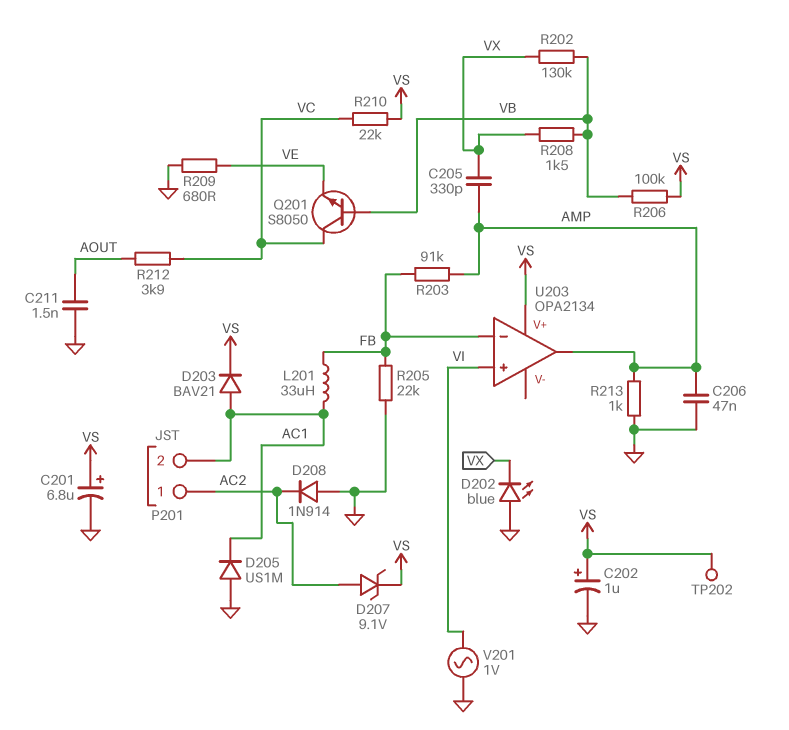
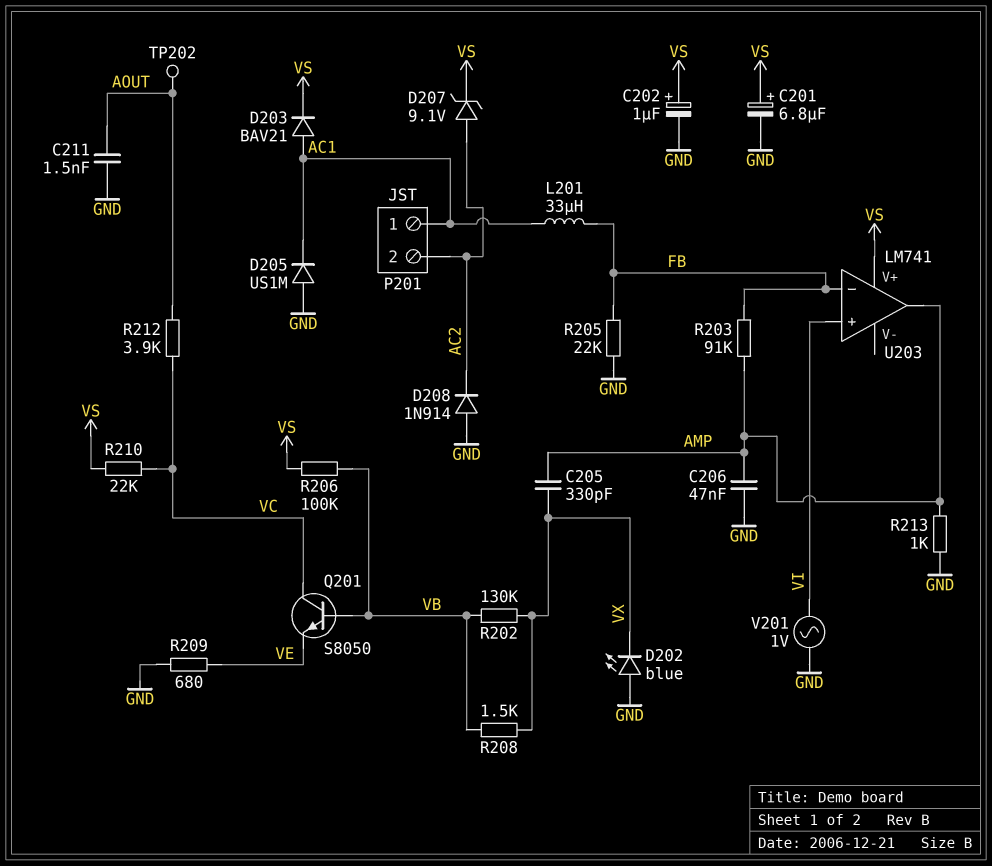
P201 pin 1: AC2 -> AC1
P201 pin 2: AC1 -> AC2
TP202: test point (VS) -> test point (AOUT)
U203: OPA2134 -> LM741

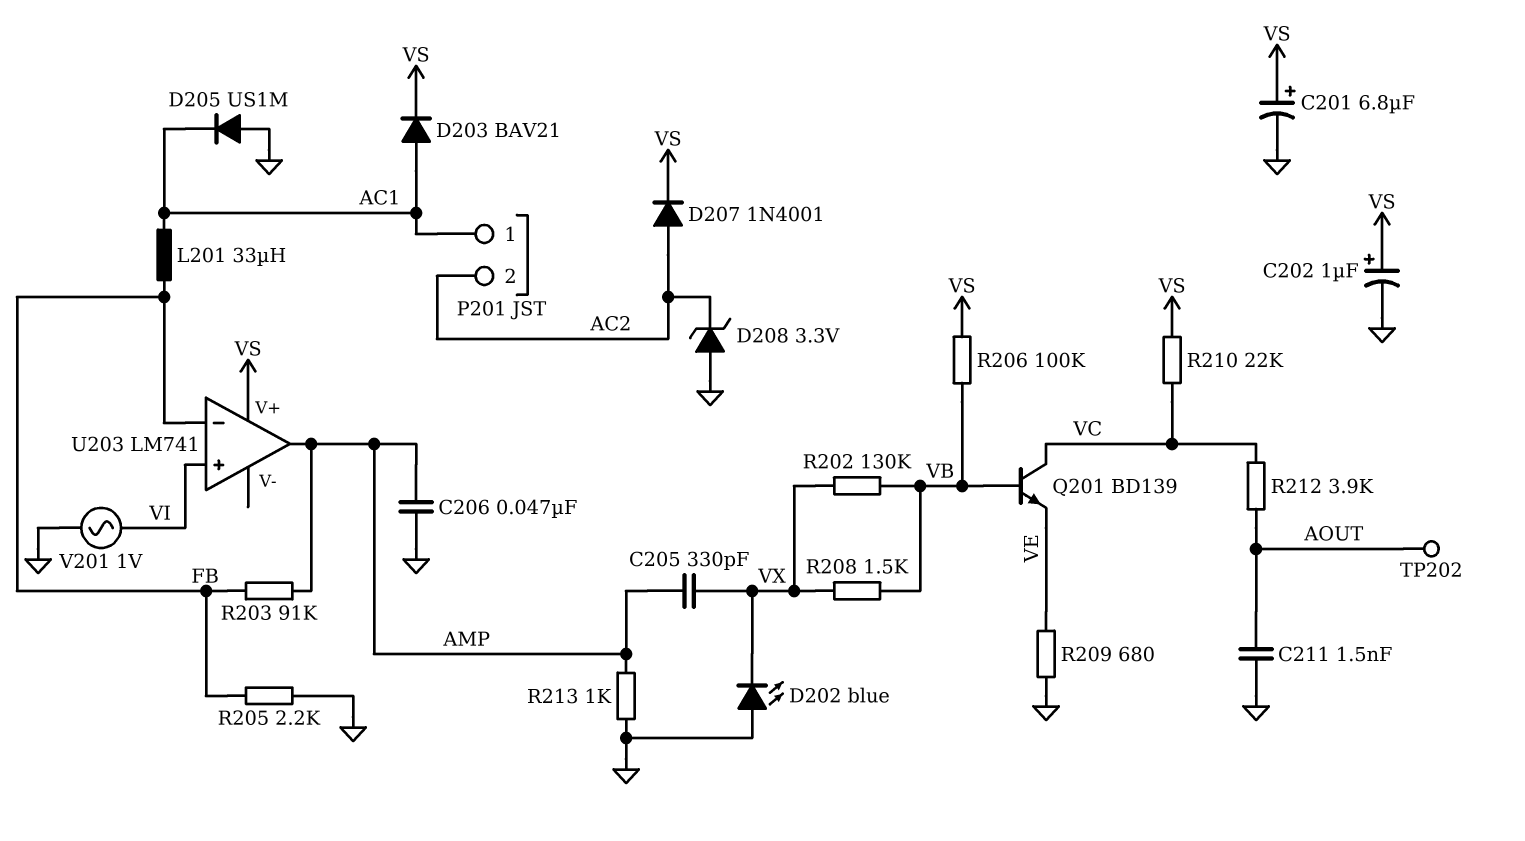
D207: zener 9.1V (A AC2, K VS) -> diode 1N4001 (A AC2, K VS)
D208: diode 1N914 (A GND, K AC2) -> zener 3.3V (A GND, K AC2)
Q201: NPN S8050 (B VB, C VC, E VE) -> NPN BD139 (B VB, C VC, E VE)
R205: 22k (FB, GND) -> 2.2k (FB, GND)

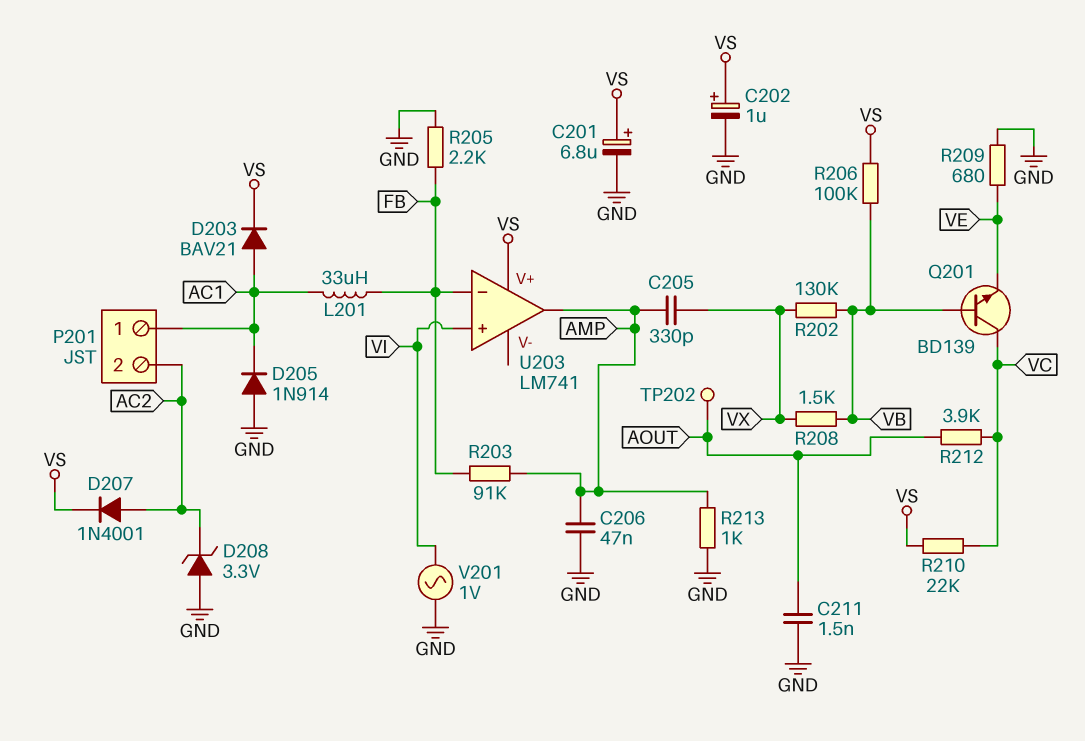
D202: LED blue (A GND, K VX) -> none
D205: diode US1M (A GND, K AC1) -> diode 1N914 (A GND, K AC1)

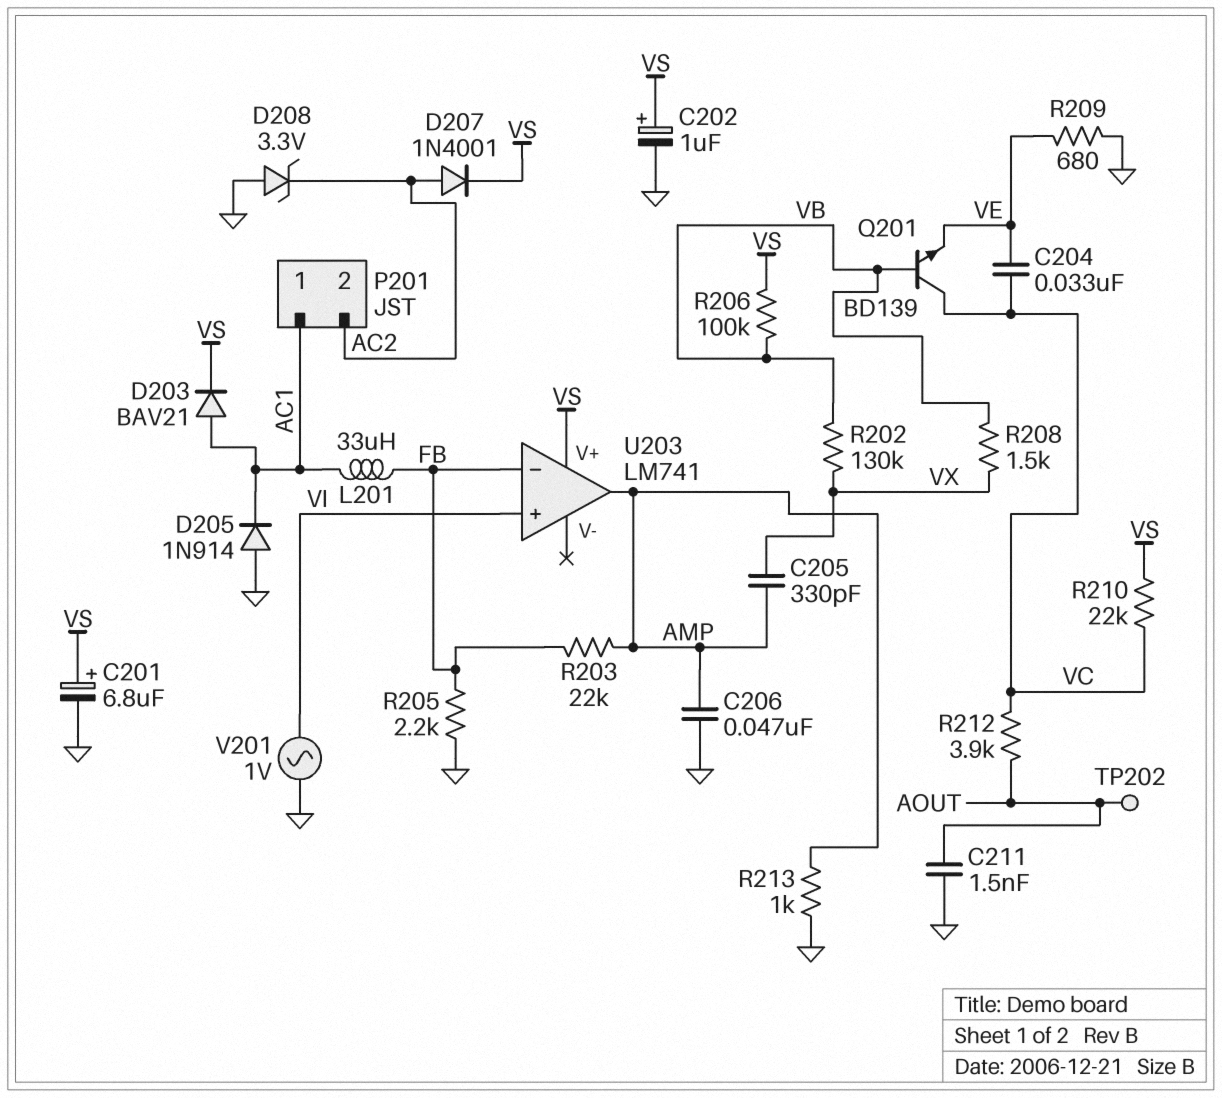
C204: none -> 33nF (VC, VE)
R203: 91k (AMP, FB) -> 22k (AMP, FB)

